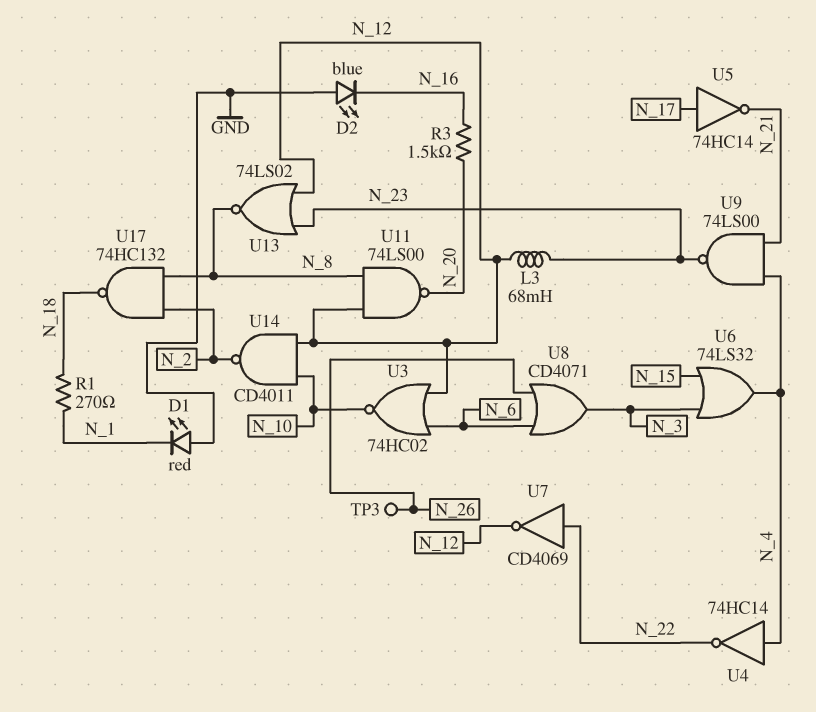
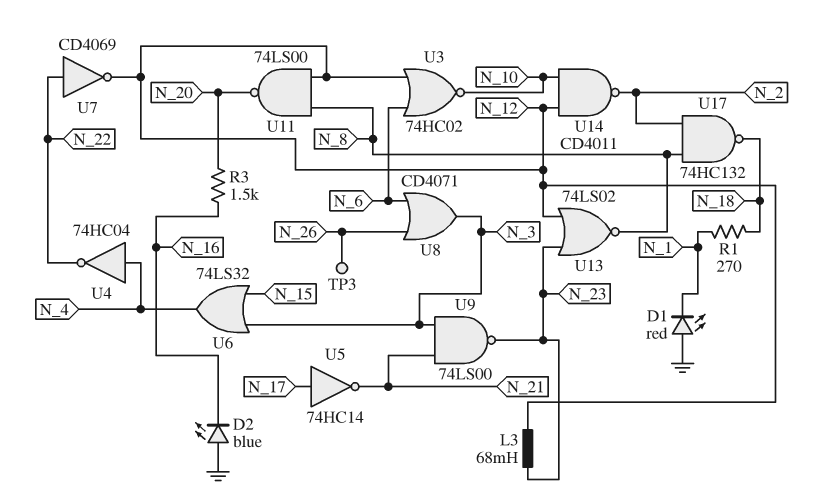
U4: NOT 74HC14 (in N_4, out N_22) -> NOT 74HC04 (in N_4, out N_22)
U9: NAND 74LS00 (in N_4, in N_21, out N_23) -> NAND 74LS00 (in N_3, in N_21, out N_23)

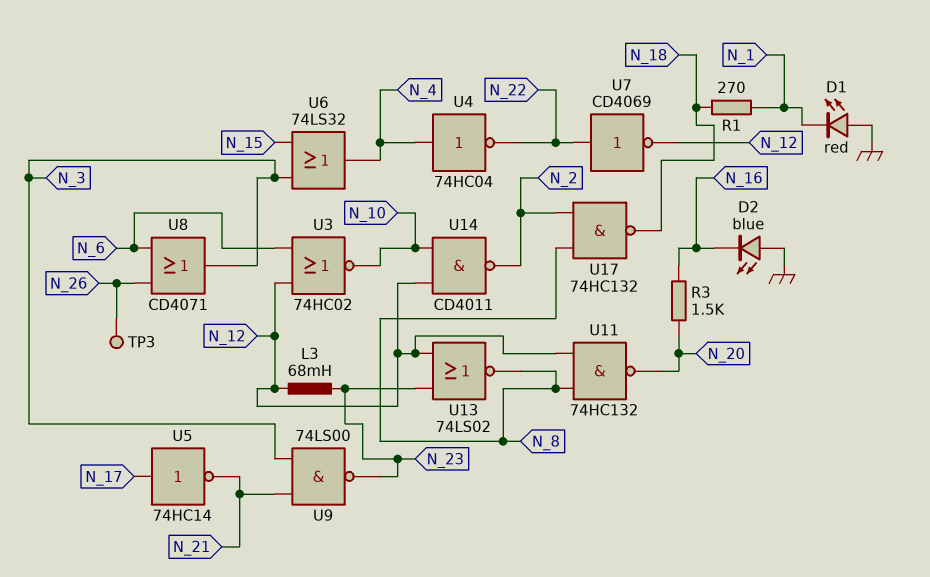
U11: NAND 74LS00 (in N_8, in N_12, out N_20) -> NAND 74HC132 (in N_8, in N_12, out N_20)

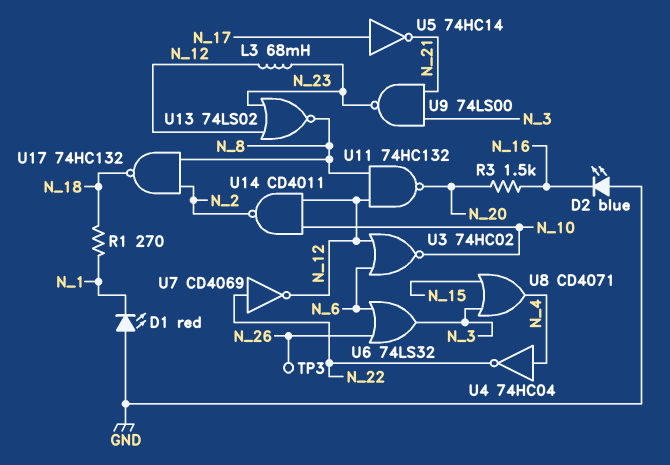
U6: OR 74LS32 (in N_3, in N_15, out N_4) -> OR 74LS32 (in N_6, in N_26, out N_3)
U8: OR CD4071 (in N_6, in N_26, out N_3) -> OR CD4071 (in N_3, in N_15, out N_4)

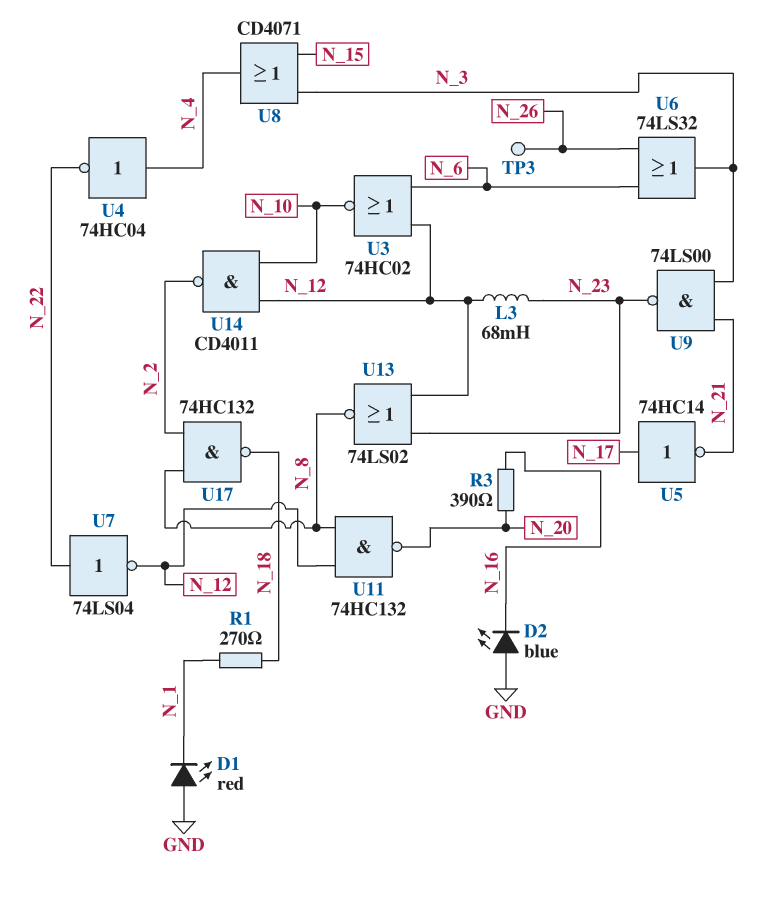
R3: 1.5k (N_16, N_20) -> 390 (N_16, N_20)
U7: NOT CD4069 (in N_22, out N_12) -> NOT 74LS04 (in N_22, out N_12)

